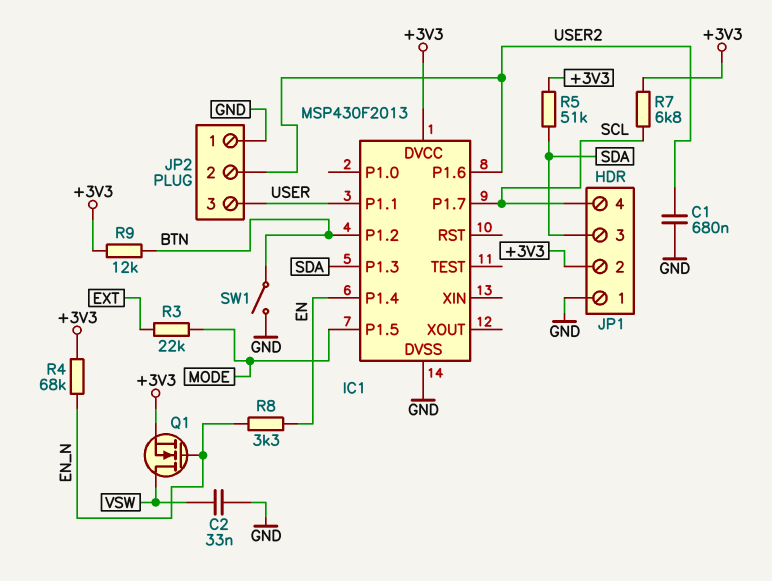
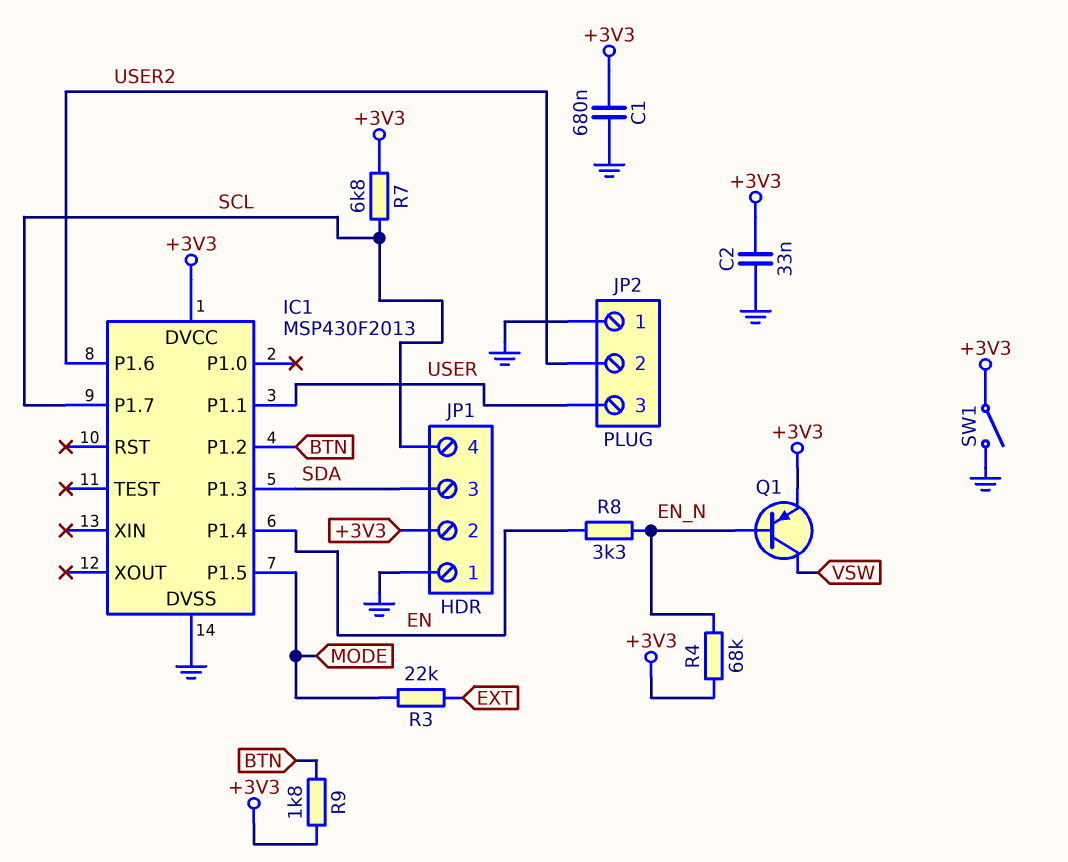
C1: 680nF (GND, USER2) -> 680nF (+3V3, GND)
C2: 33nF (GND, VSW) -> 33nF (+3V3, GND)
Q1: NMOS (G EN_N, D VSW, S +3V3) -> PNP (B EN_N, C VSW, E +3V3)
R5: 51k (+3V3, SDA) -> none
R9: 12k (+3V3, BTN) -> 1.8k (+3V3, BTN)
SW1: switch (BTN, GND) -> switch (+3V3, GND)

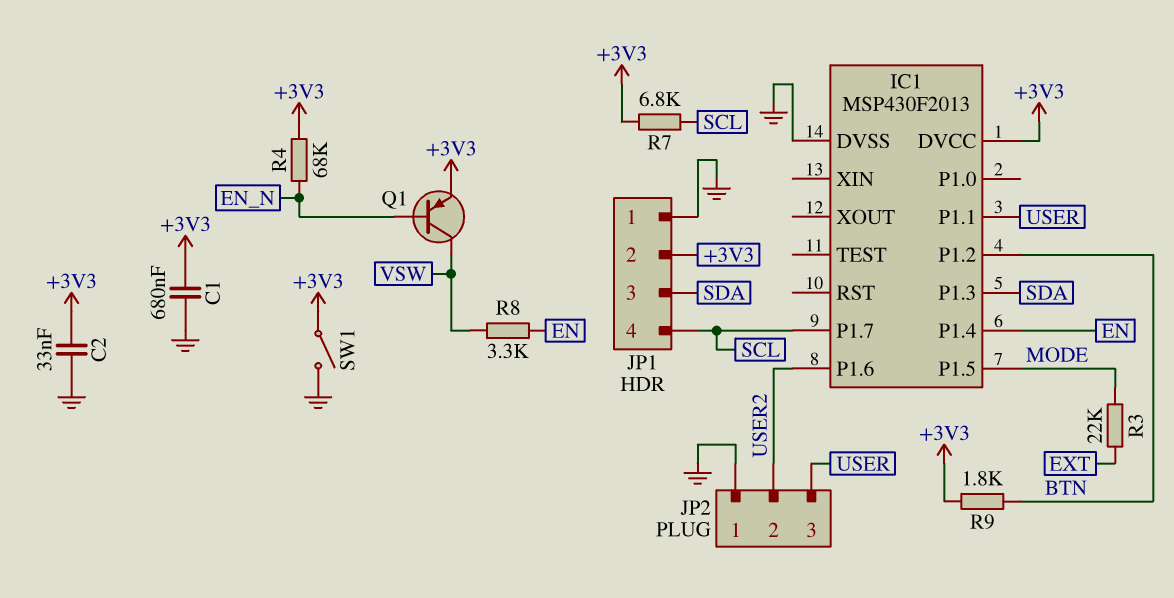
R8: 3.3k (EN, EN_N) -> 3.3k (EN, VSW)

